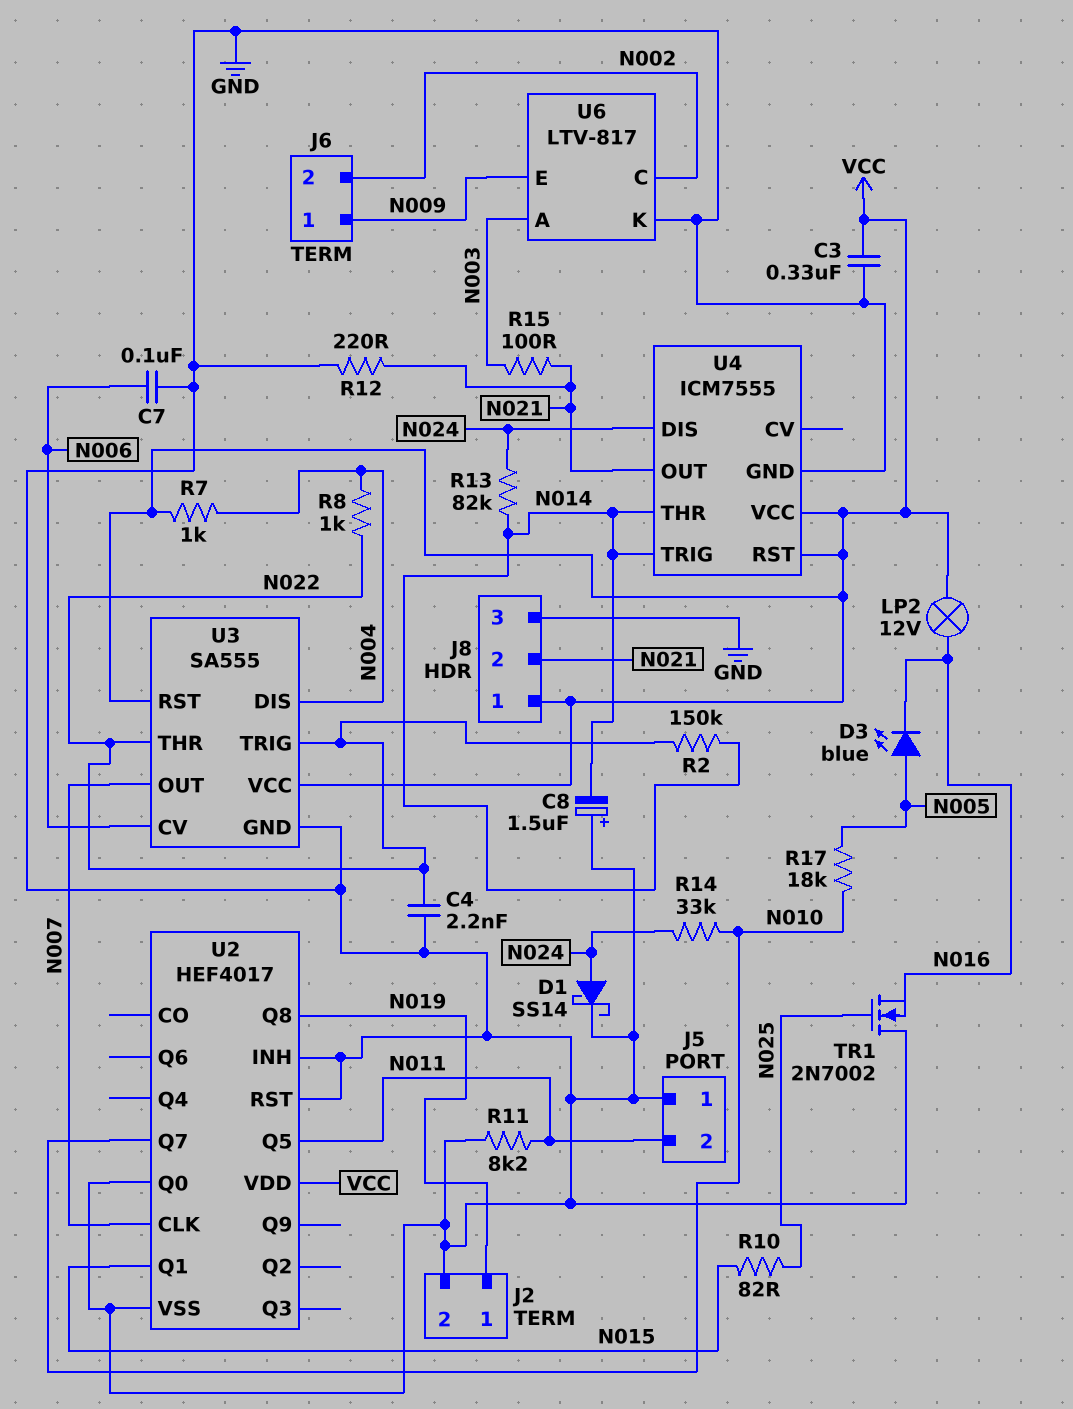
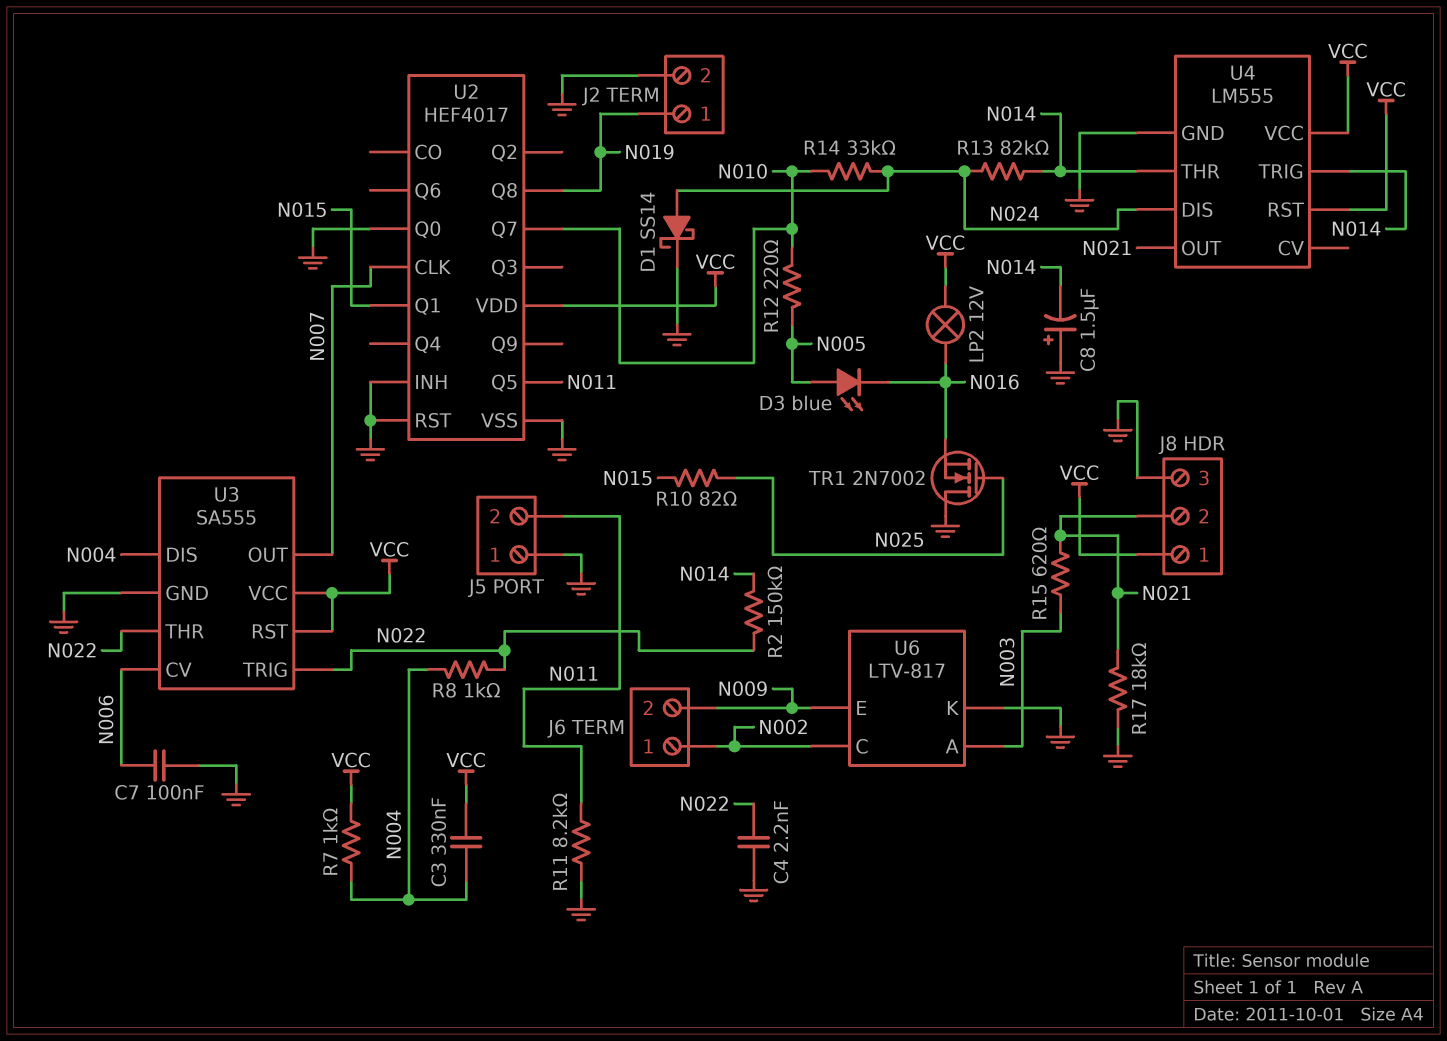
C3: 330nF (GND, VCC) -> 330nF (N004, VCC)
J6 pin 1: N009 -> N002
J6 pin 2: N002 -> N009
R12: 220 (GND, N021) -> 220 (N005, N010)
R15: 100 (N003, N021) -> 620 (N003, N021)
R17: 18k (N005, N010) -> 18k (GND, N021)
U4: ICM7555 -> LM555

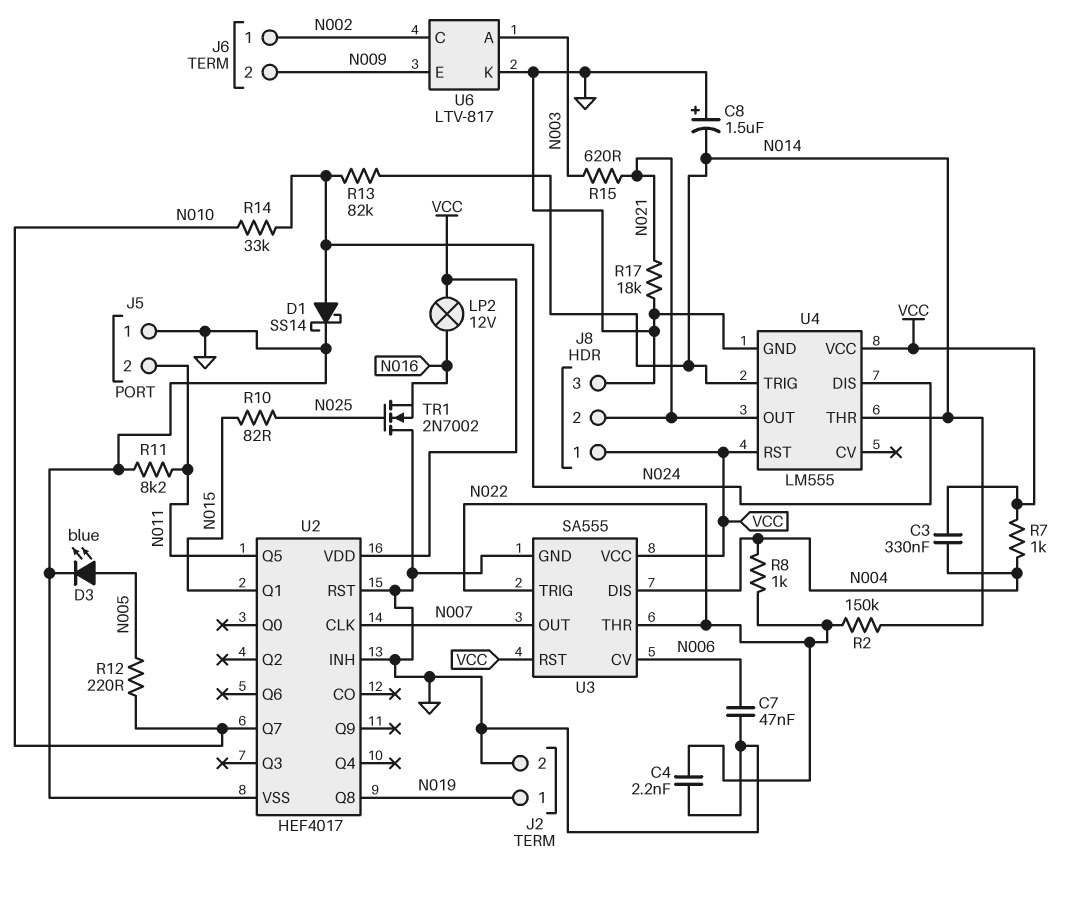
C7: 100nF (GND, N006) -> 47nF (GND, N006)
D3: LED blue (A N005, K N016) -> LED blue (A N005, K GND)
U2 pin Q0: GND -> none

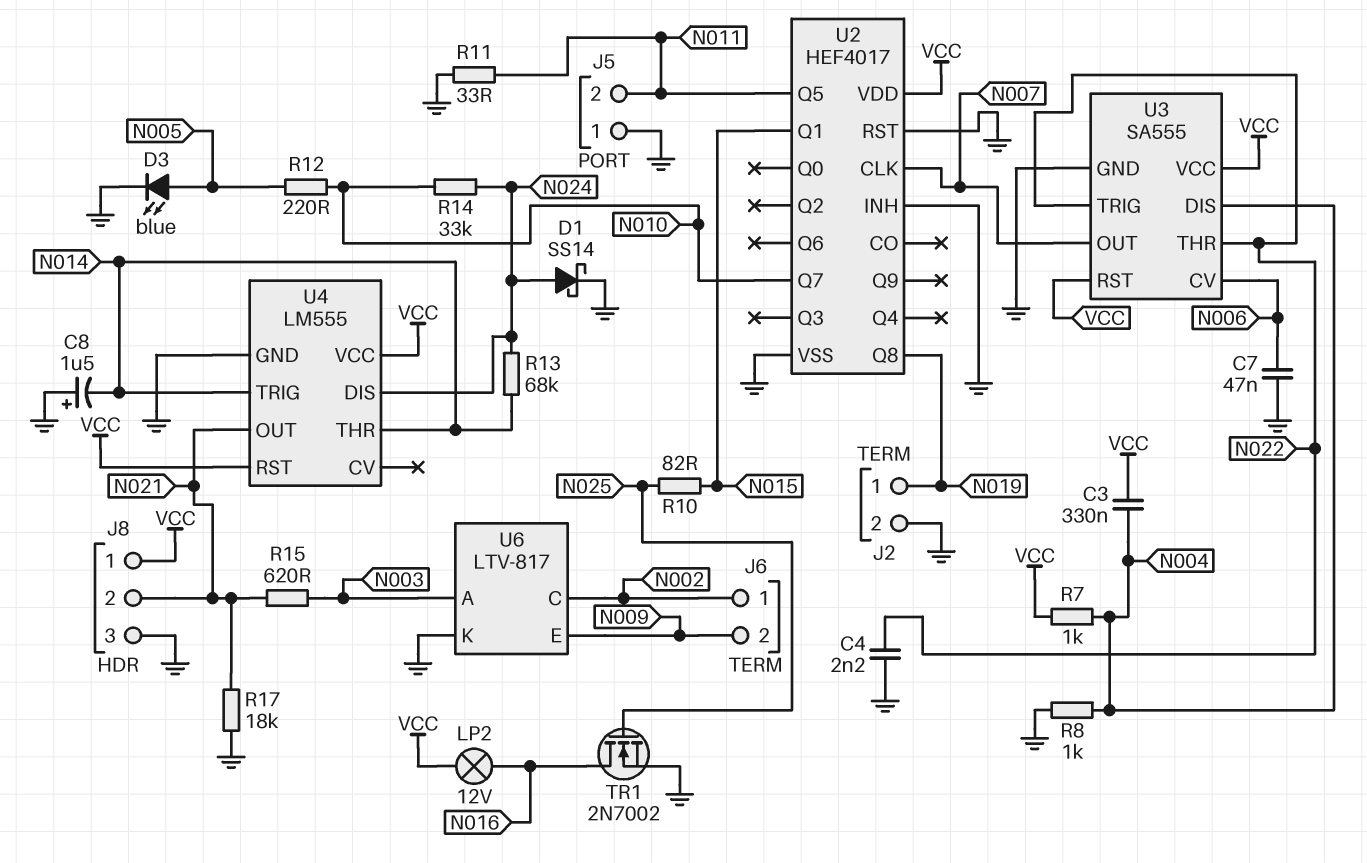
R2: 150k (N014, N022) -> none
R8: 1k (N004, N022) -> 1k (GND, N004)
R11: 8.2k (GND, N011) -> 33 (GND, N011)
R13: 82k (N014, N024) -> 68k (N014, N024)
TR1: NMOS 2N7002 (G N025, D GND, S N016) -> NMOS 2N7002 (G N025, D N016, S GND)

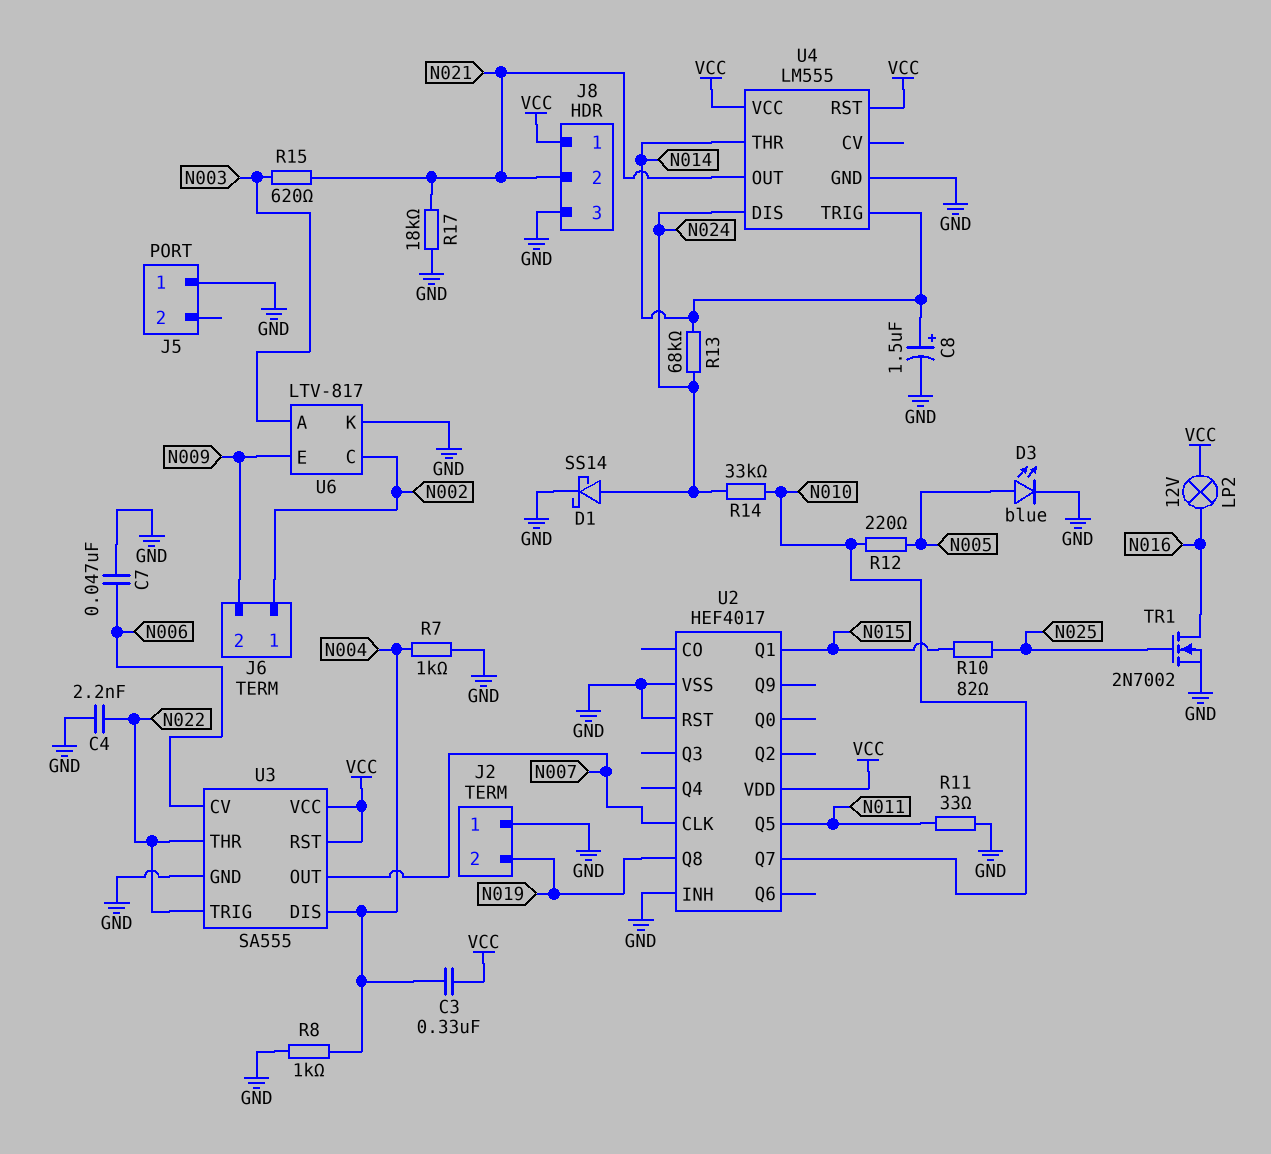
C8: 1.5uF (plus GND, minus N014) -> 1.5uF (plus N014, minus GND)
J2 pin 1: N019 -> GND
J2 pin 2: GND -> N019
J5 pin 2: N011 -> none
R7: 1k (N004, VCC) -> 1k (GND, N004)

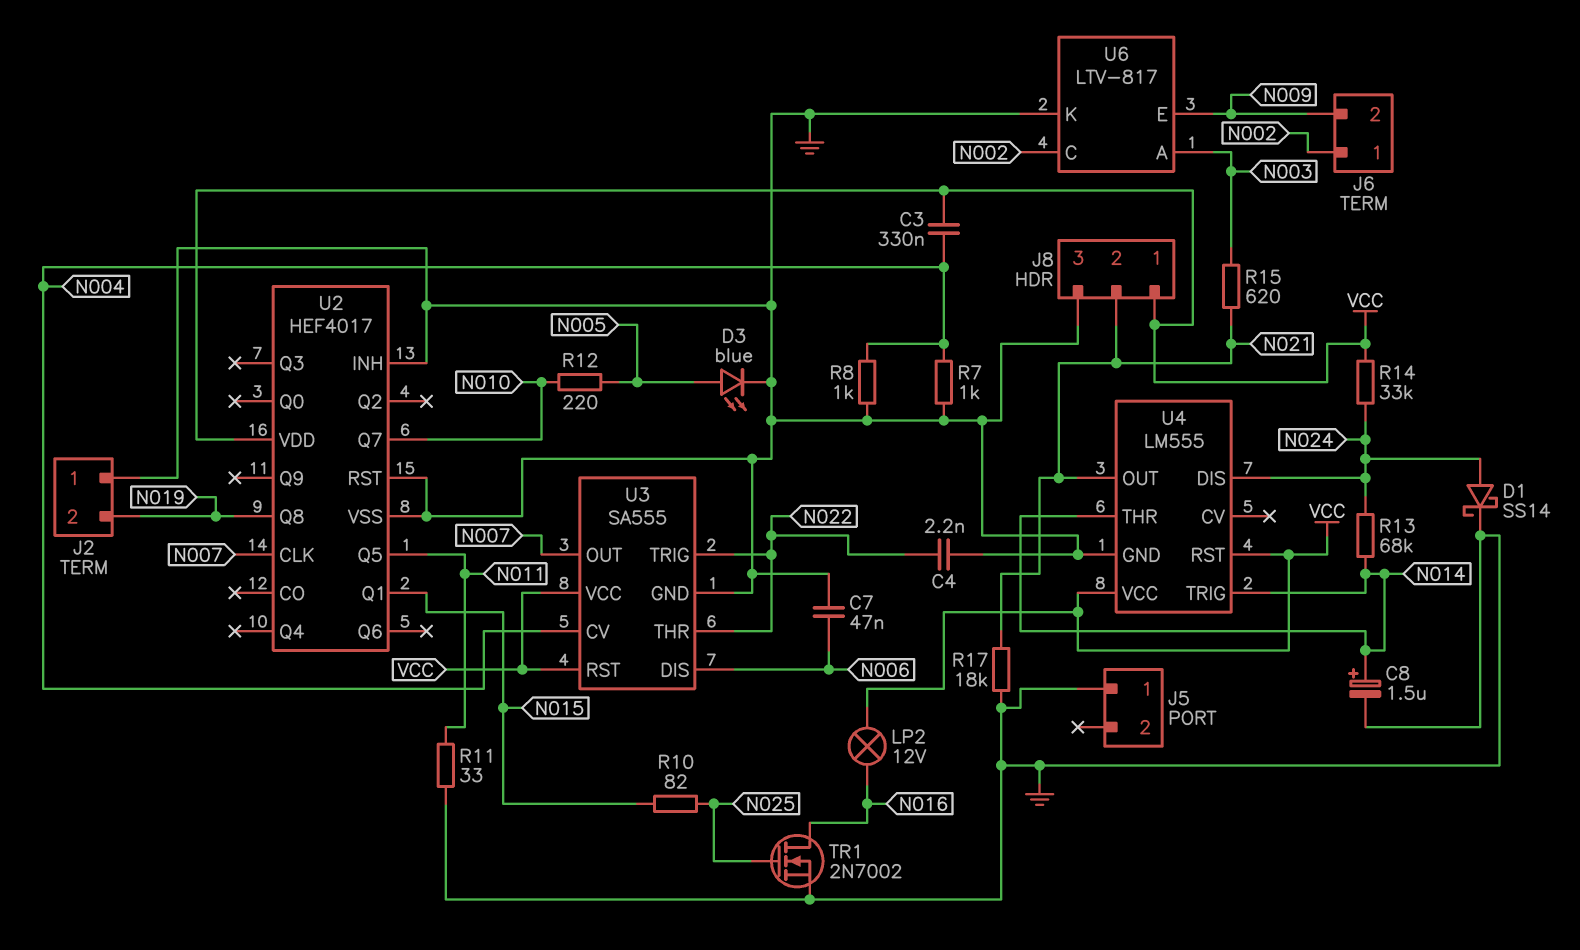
R14: 33k (N010, N024) -> 33k (N024, VCC)
U3 pin CV: N006 -> N004
U3 pin DIS: N004 -> N006

